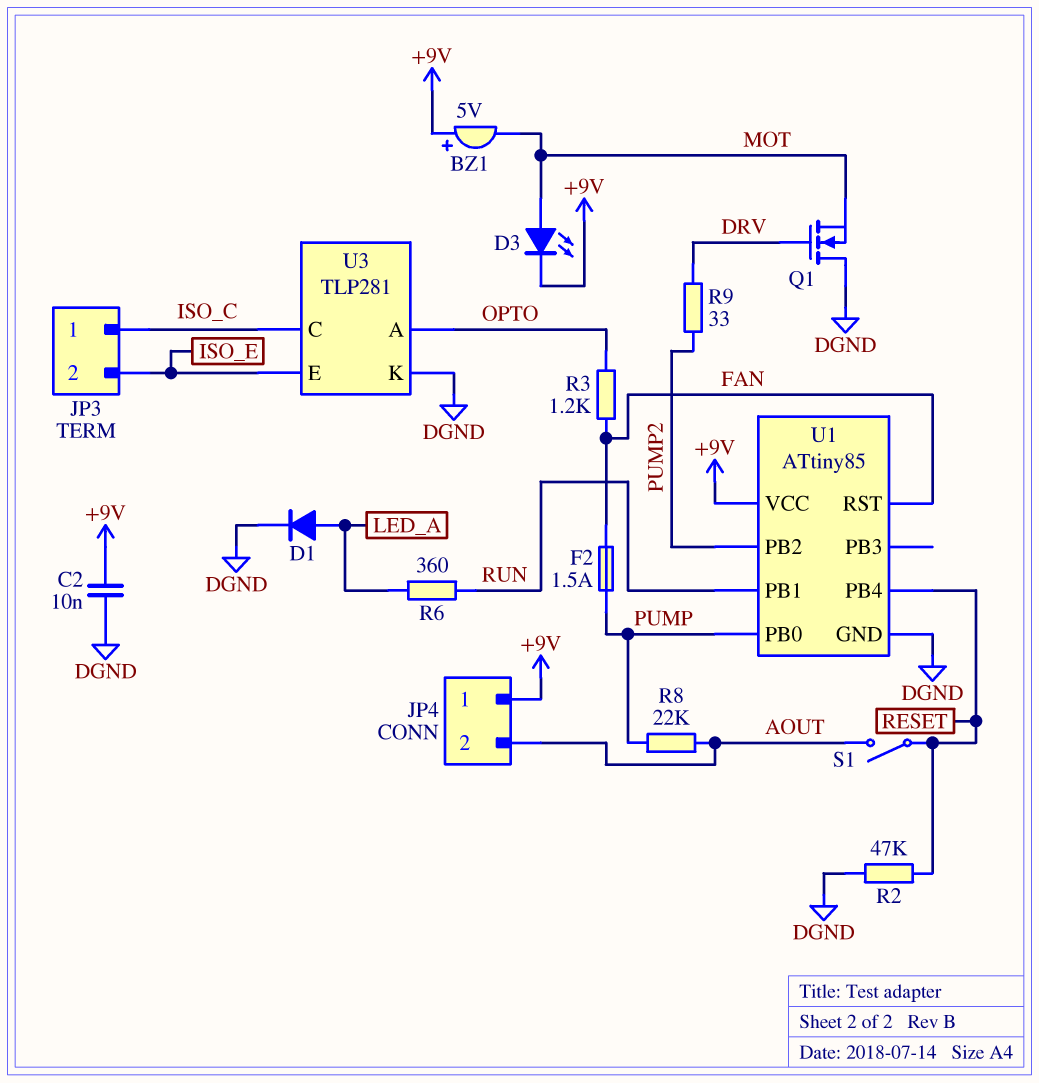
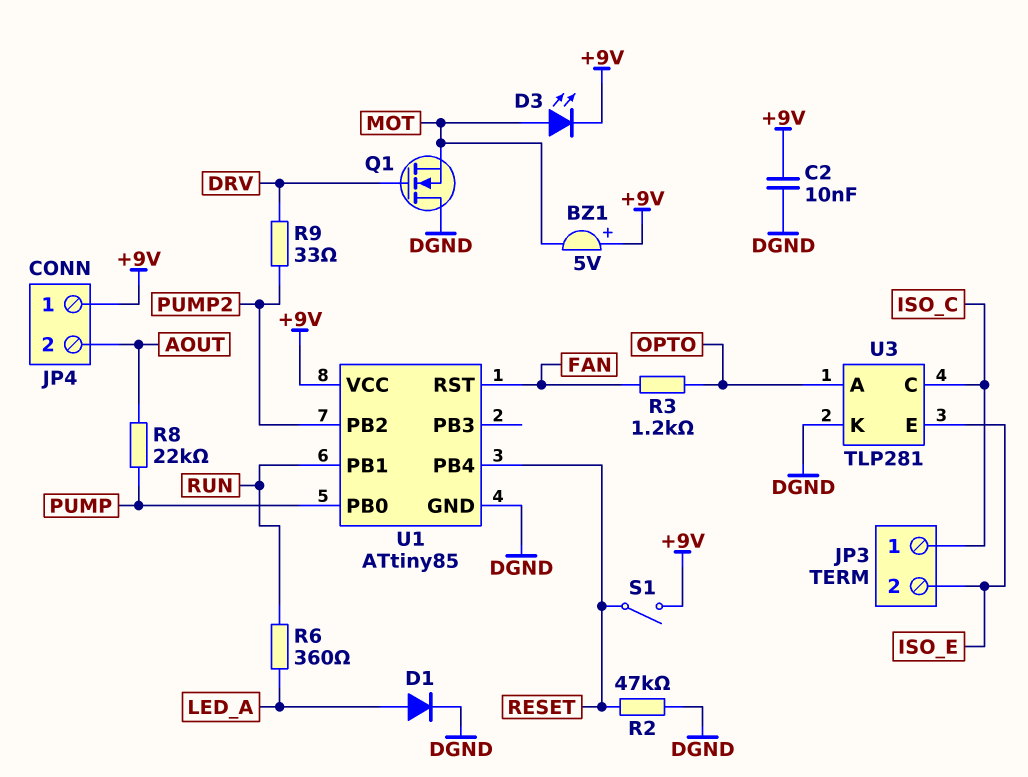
F2: 1.5A (FAN, PUMP) -> none
S1: switch (AOUT, RESET) -> switch (+9V, RESET)

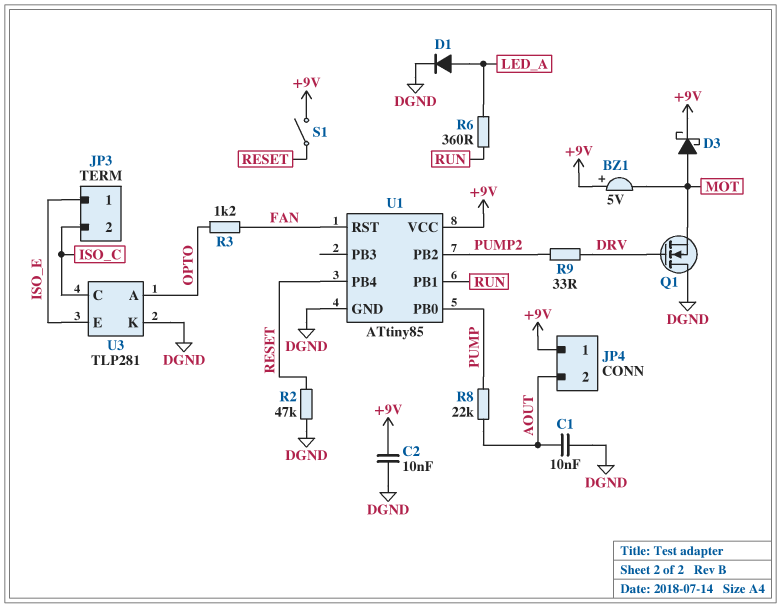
C1: none -> 10nF (AOUT, DGND)
D3: LED (A MOT, K +9V) -> schottky (A MOT, K +9V)
JP3 pin 1: ISO_C -> ISO_E
JP3 pin 2: ISO_E -> ISO_C

